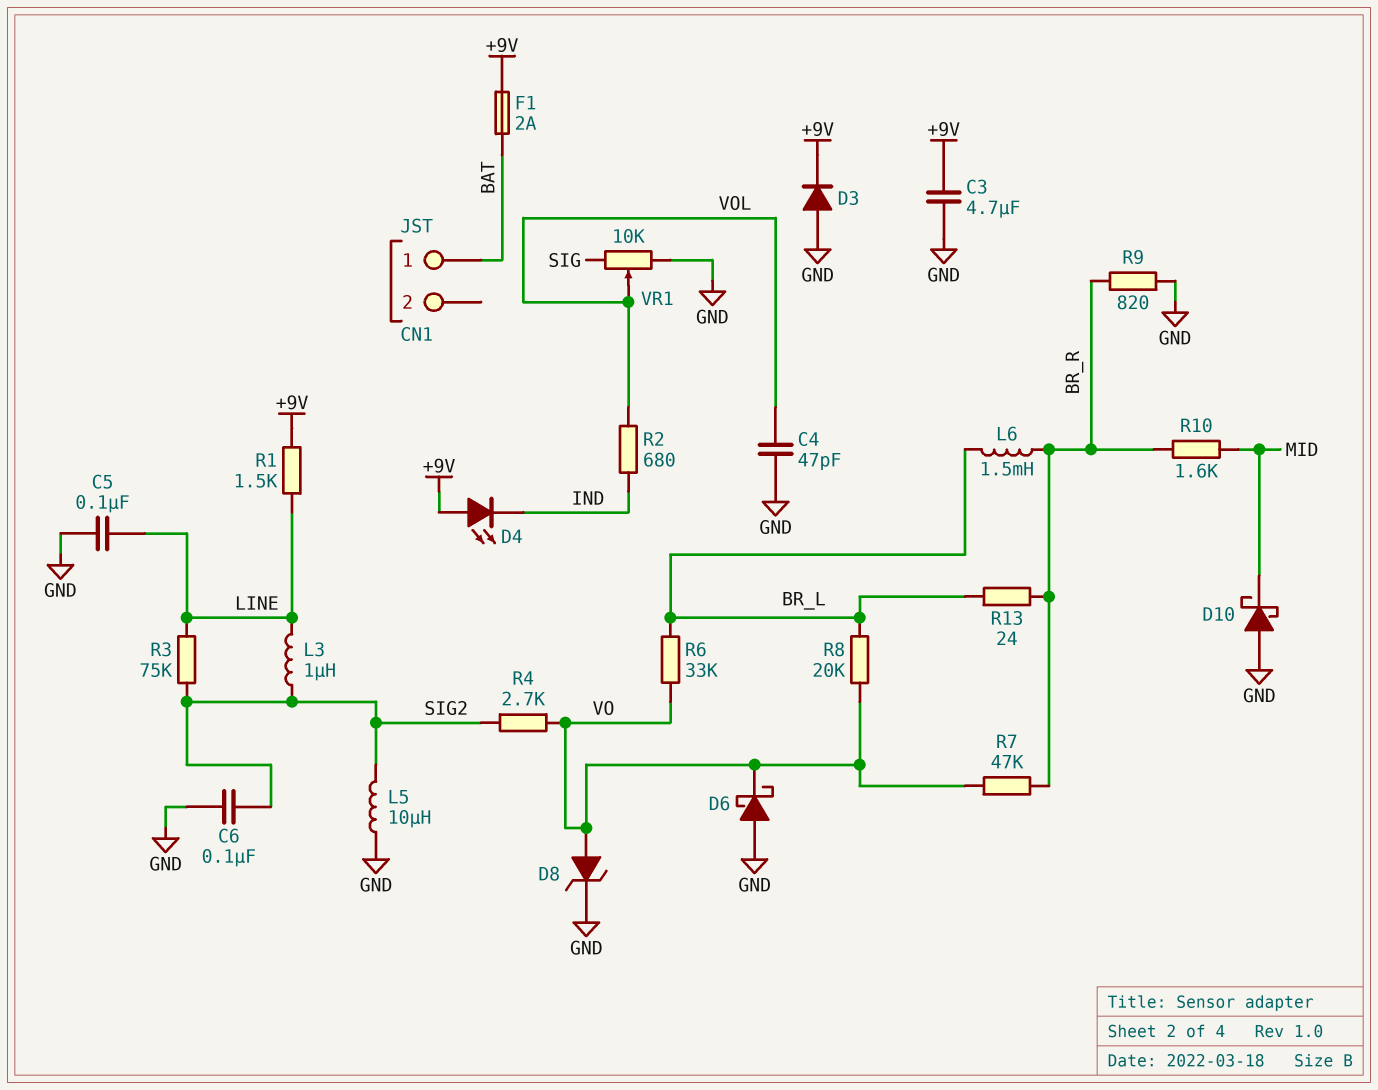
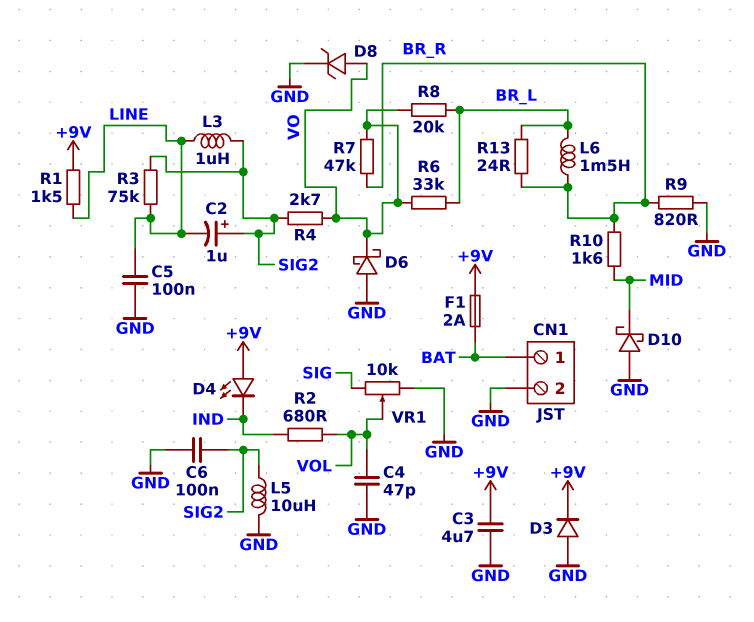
C2: none -> 1uF (plus SIG2, minus LINE)
CN1 pin 2: none -> GND

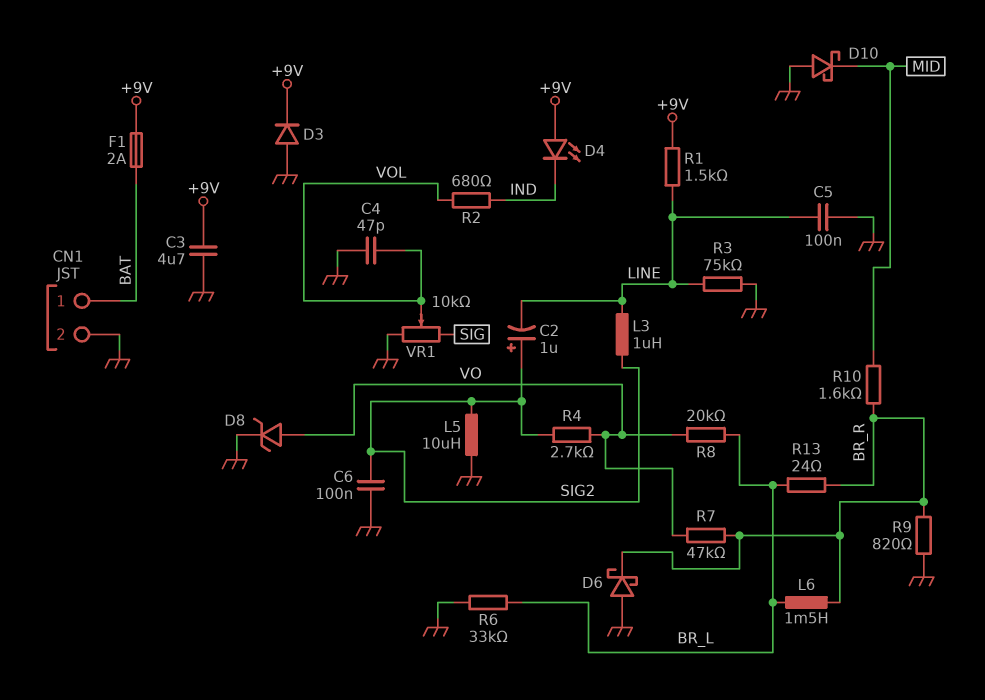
D6: schottky (A GND, K VO) -> schottky (A GND, K BR_R)
R3: 75k (LINE, SIG2) -> 75k (GND, LINE)
R6: 33k (BR_L, VO) -> 33k (BR_L, GND)

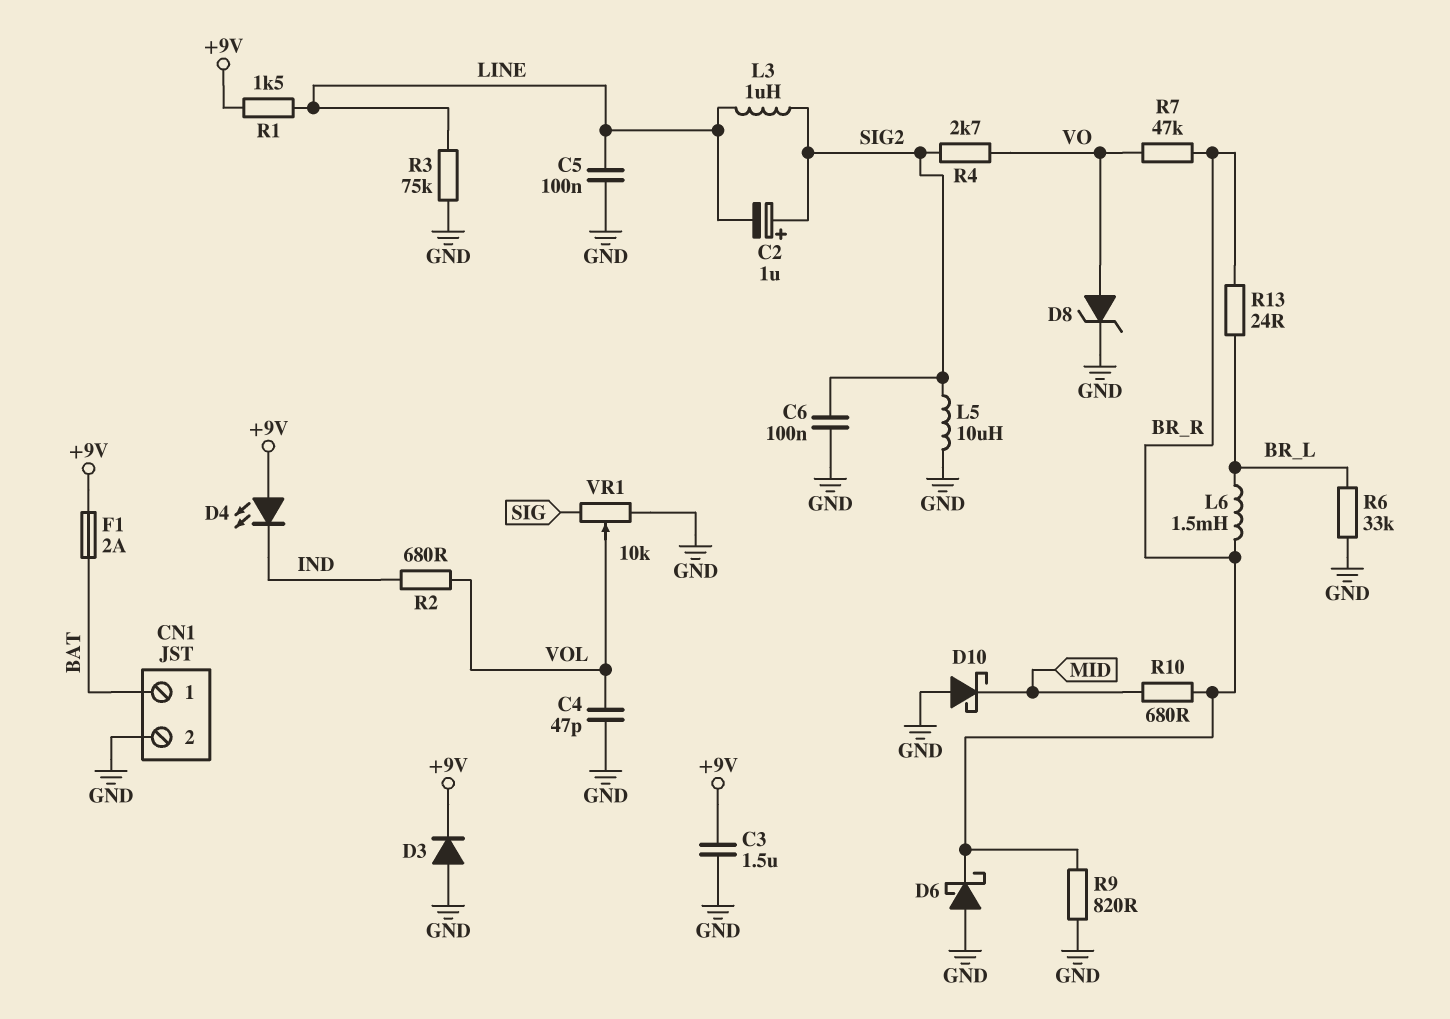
C3: 4.7uF (+9V, GND) -> 1.5uF (+9V, GND)
R8: 20k (BR_L, VO) -> none
R10: 1.6k (BR_R, MID) -> 680 (BR_R, MID)

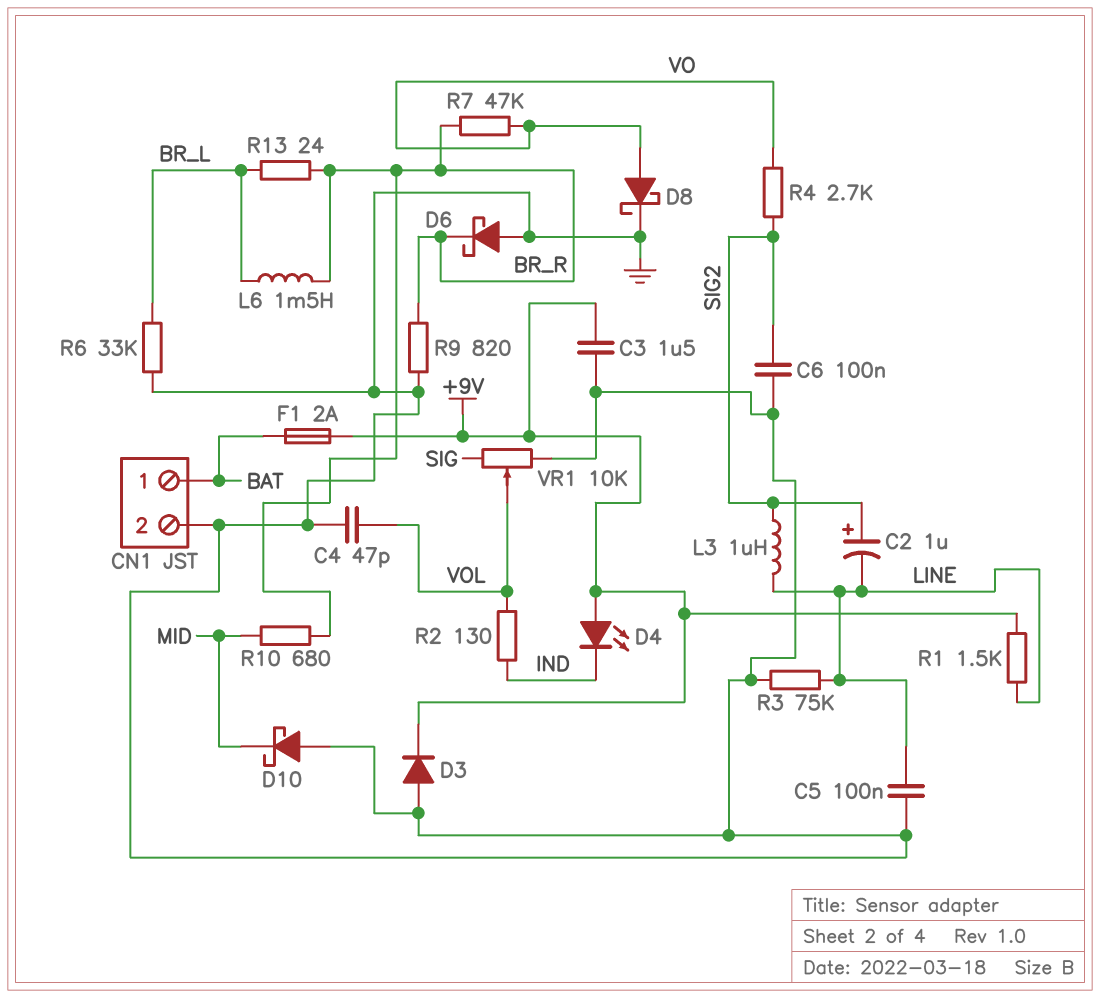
D8: zener (A VO, K GND) -> schottky (A VO, K GND)
L5: 10uH (GND, SIG2) -> none
R2: 680 (IND, VOL) -> 130 (IND, VOL)

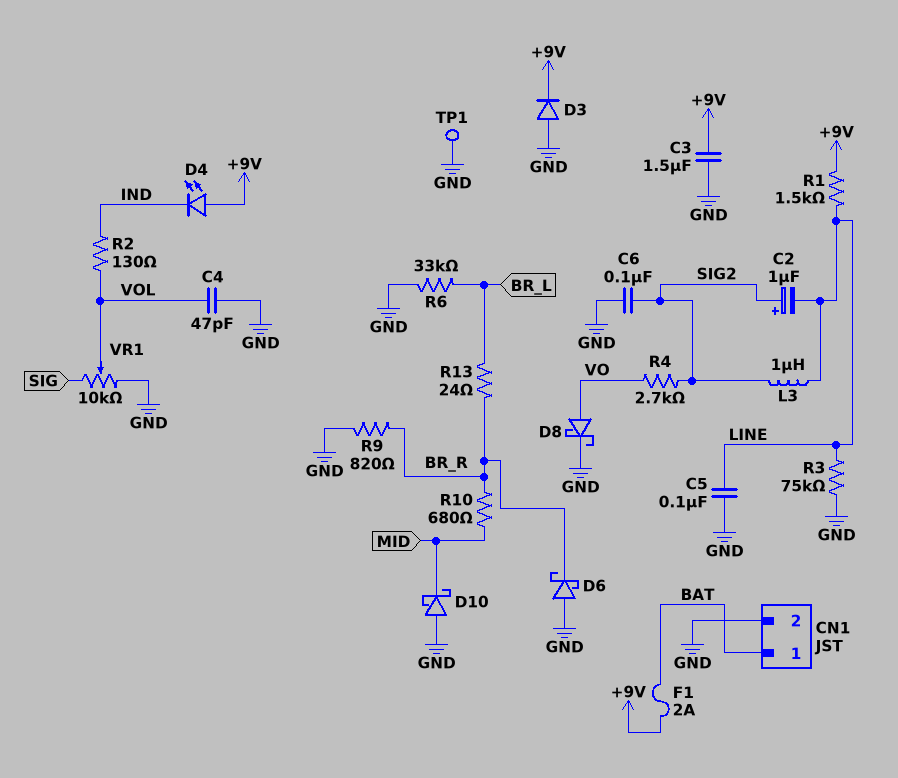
L6: 1.5mH (BR_L, BR_R) -> none
R7: 47k (BR_R, VO) -> none
TP1: none -> test point (GND)

